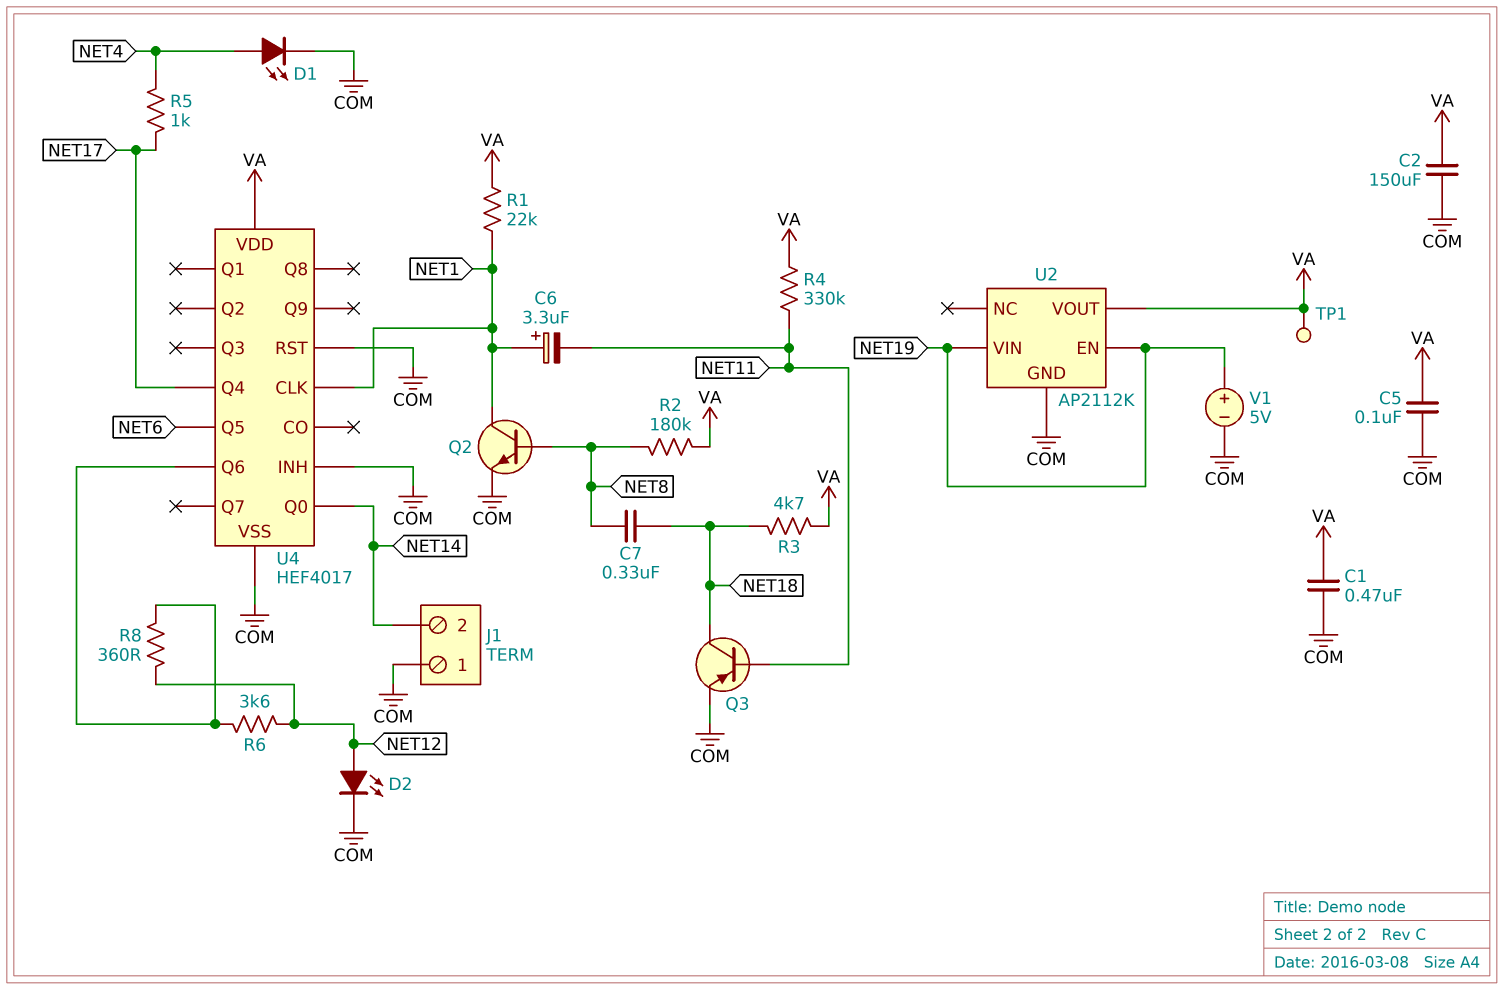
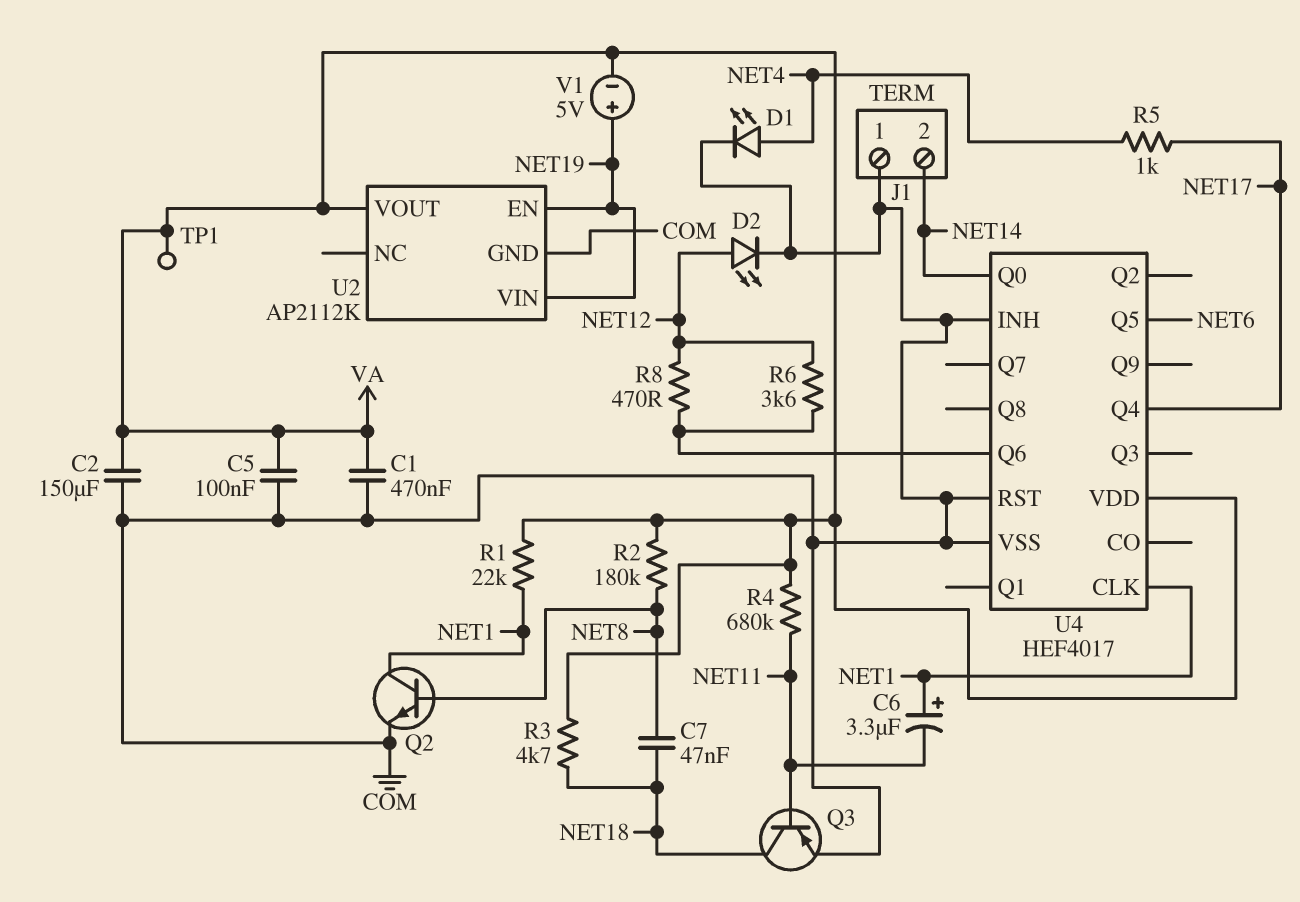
C7: 330nF (NET8, NET18) -> 47nF (NET8, NET18)
R4: 330k (NET11, VA) -> 680k (NET11, VA)
R8: 360 (NET12, U4/Q6) -> 470 (NET12, U4/Q6)
V1: 5V (plus NET19, minus COM) -> 5V (plus NET19, minus VA)

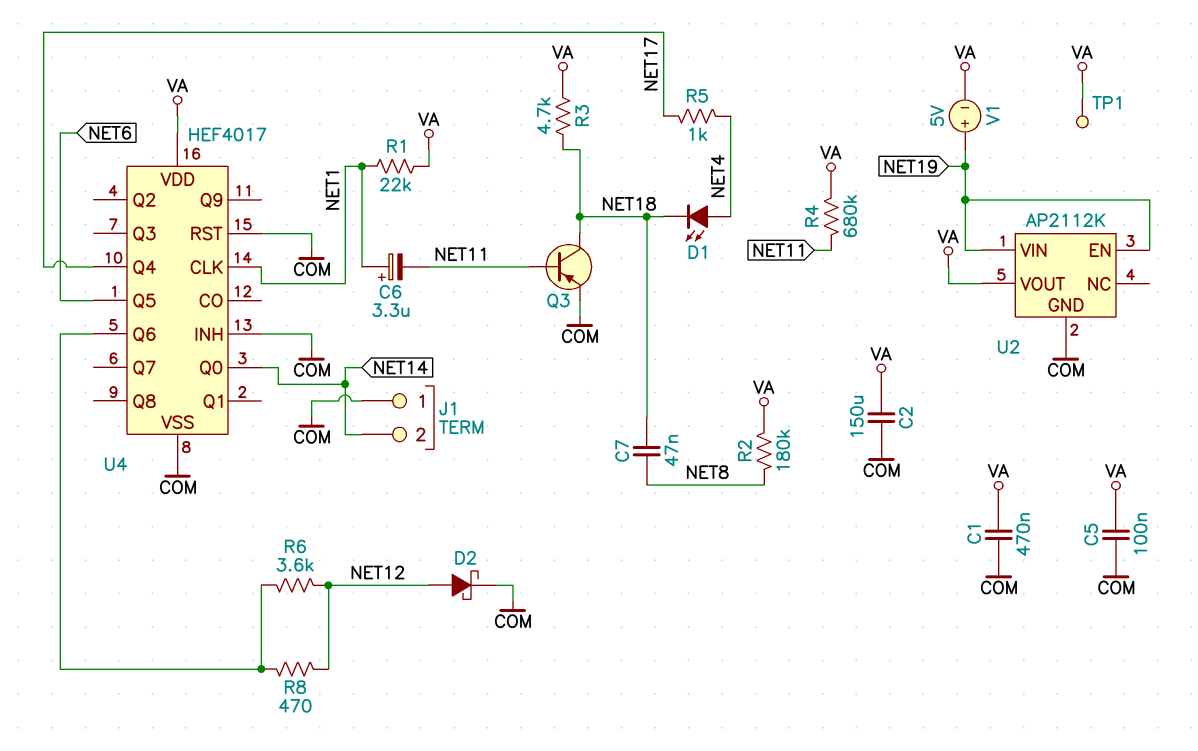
D1: LED (A NET4, K COM) -> LED (A NET4, K NET18)
D2: LED (A NET12, K COM) -> schottky (A NET12, K COM)
Q2: NPN (B NET8, C NET1, E COM) -> none

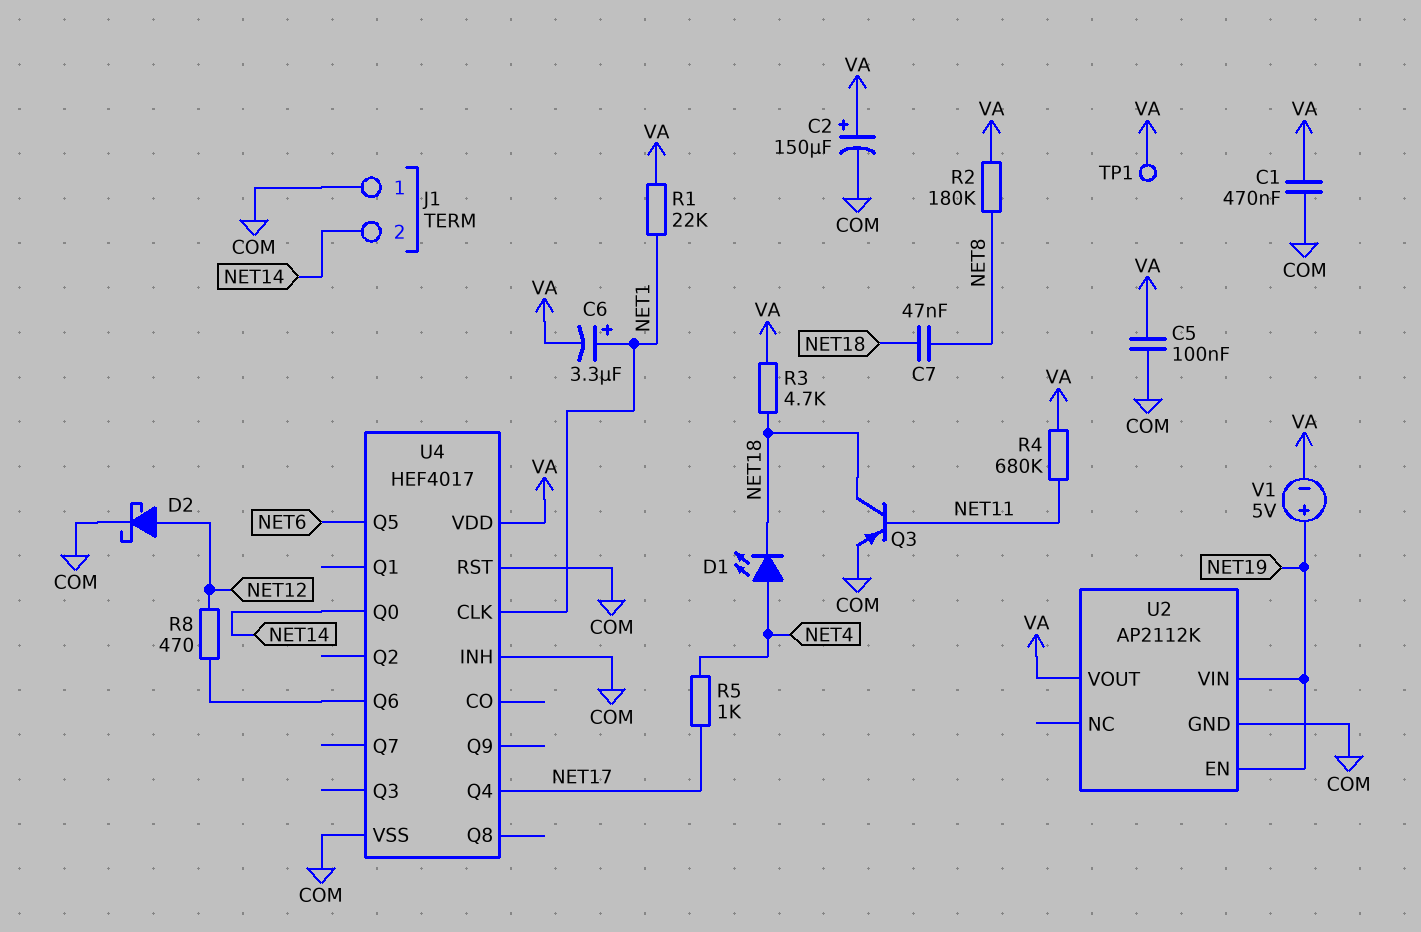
C2: 150uF (COM, VA) -> 150uF (plus VA, minus COM)
C6: 3.3uF (plus NET1, minus NET11) -> 3.3uF (plus NET1, minus VA)
R6: 3.6k (NET12, U4/Q6) -> none

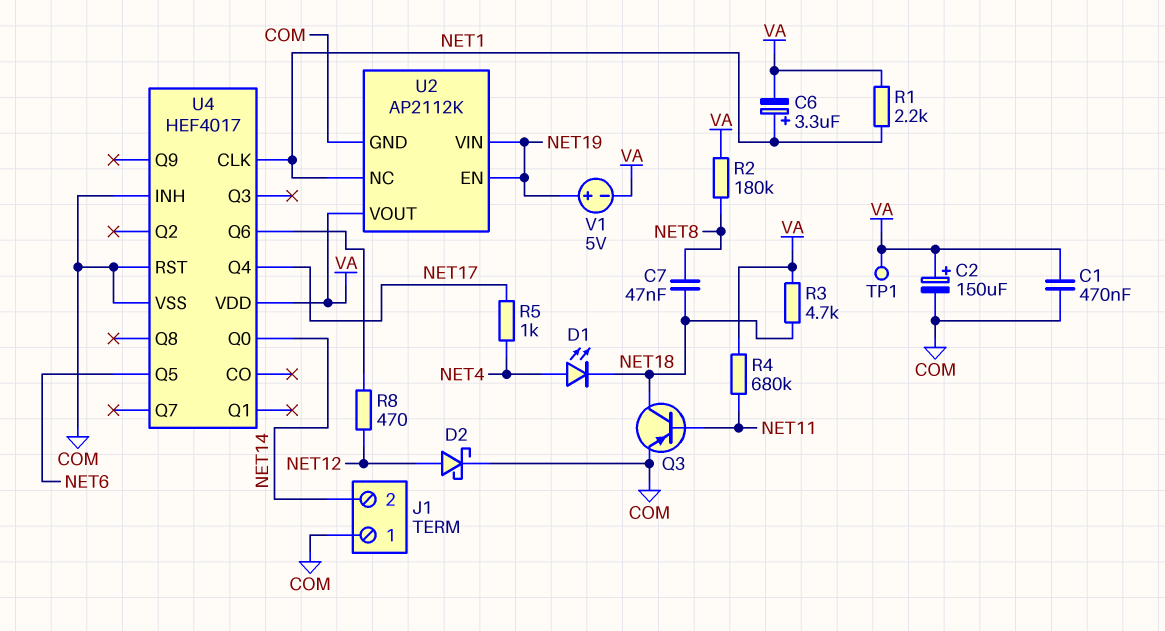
C5: 100nF (COM, VA) -> none
R1: 22k (NET1, VA) -> 2.2k (NET1, VA)
U2 pin NC: none -> NET1

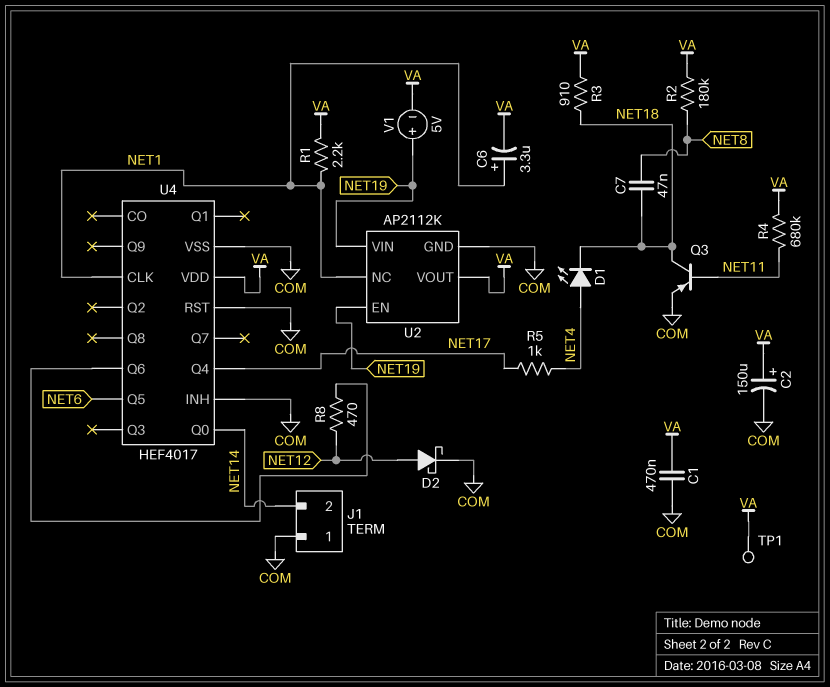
R3: 4.7k (NET18, VA) -> 910 (NET18, VA)

